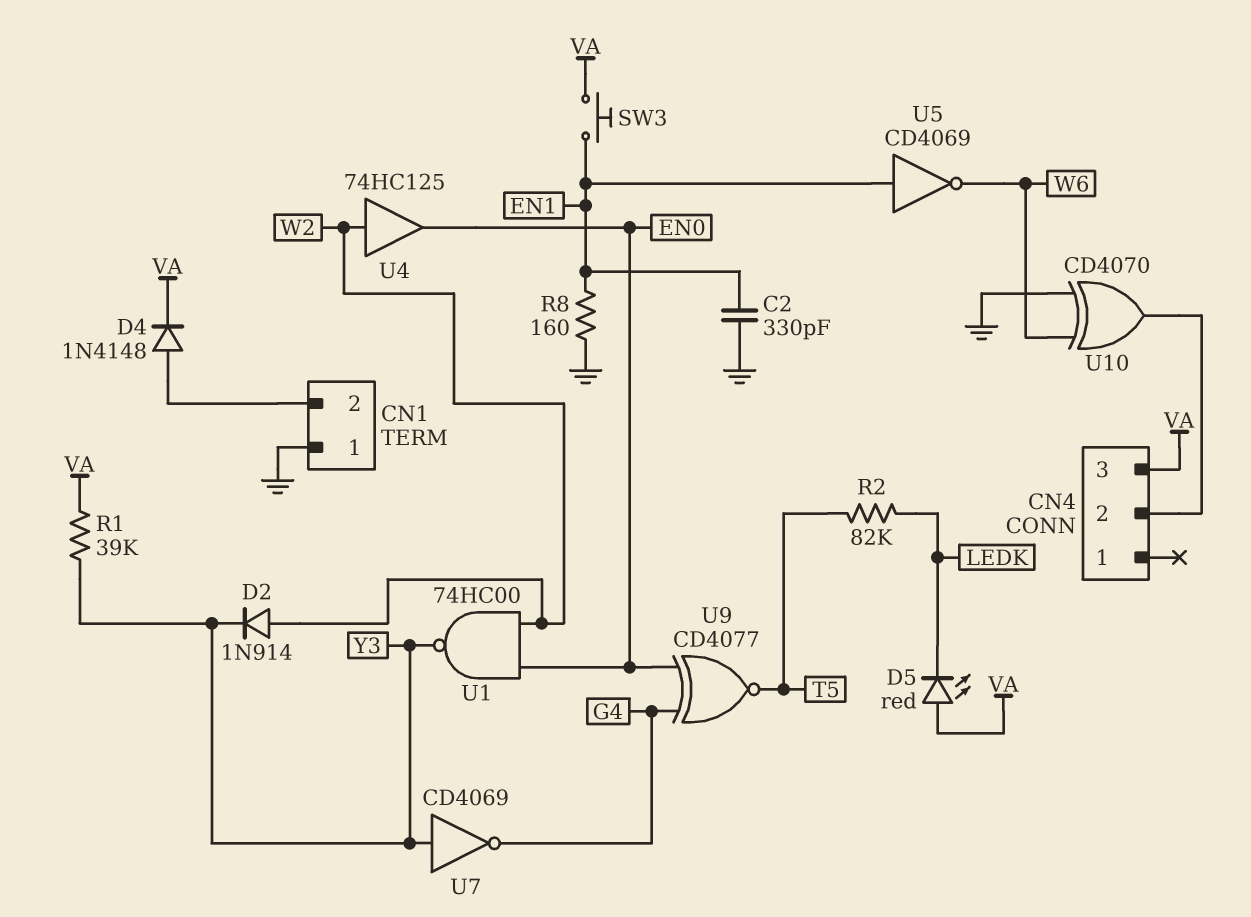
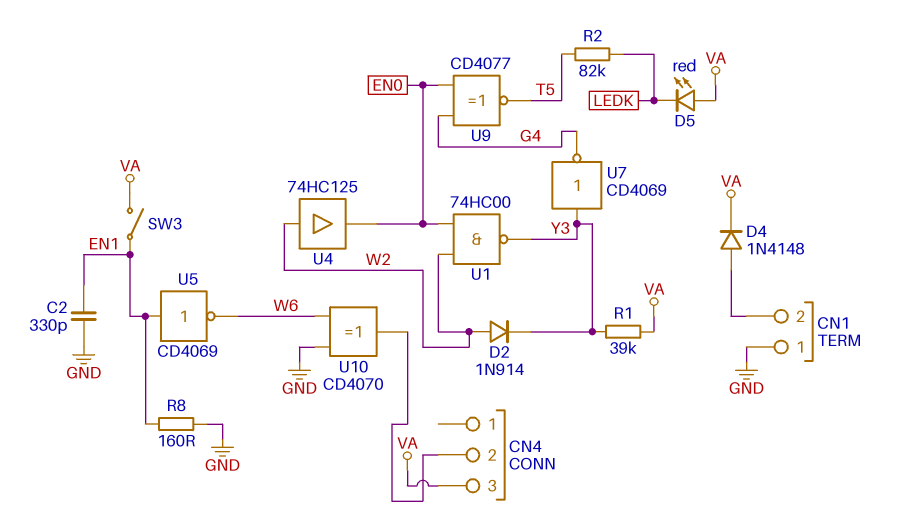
SW3: button (EN1, VA) -> switch (EN1, VA)

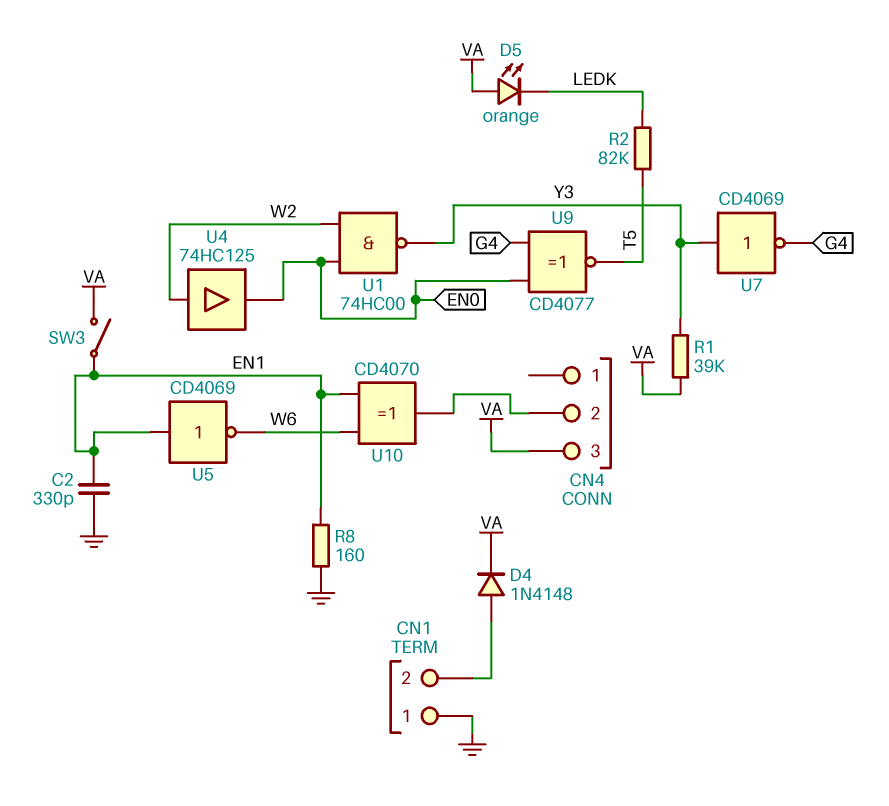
D2: diode 1N914 (A W2, K Y3) -> none
D5: LED red (A VA, K LEDK) -> LED orange (A VA, K LEDK)
U10: XOR CD4070 (in GND, in W6, out CN4/2) -> XOR CD4070 (in EN1, in W6, out CN4/2)

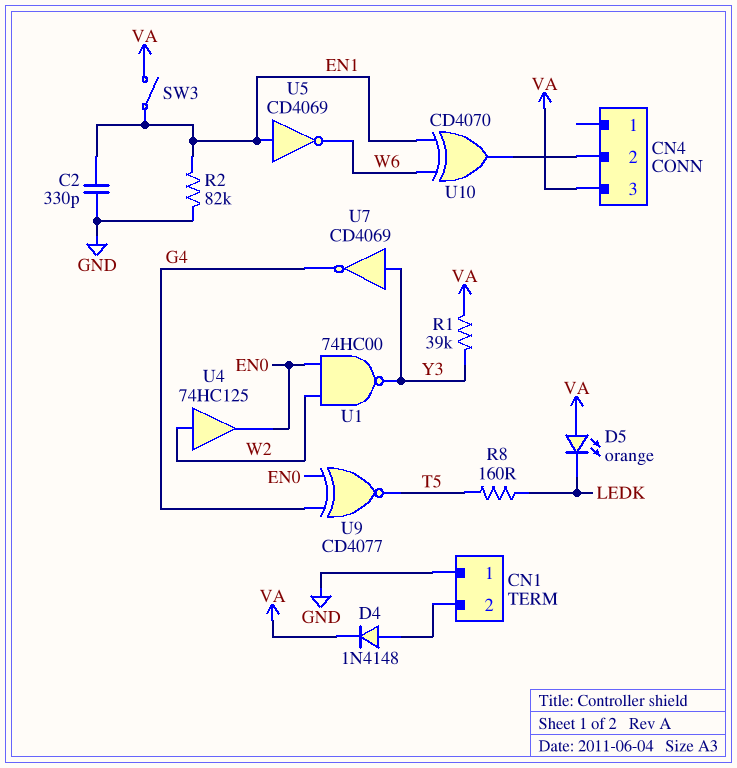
R2: 82k (LEDK, T5) -> 82k (EN1, GND)
R8: 160 (EN1, GND) -> 160 (LEDK, T5)

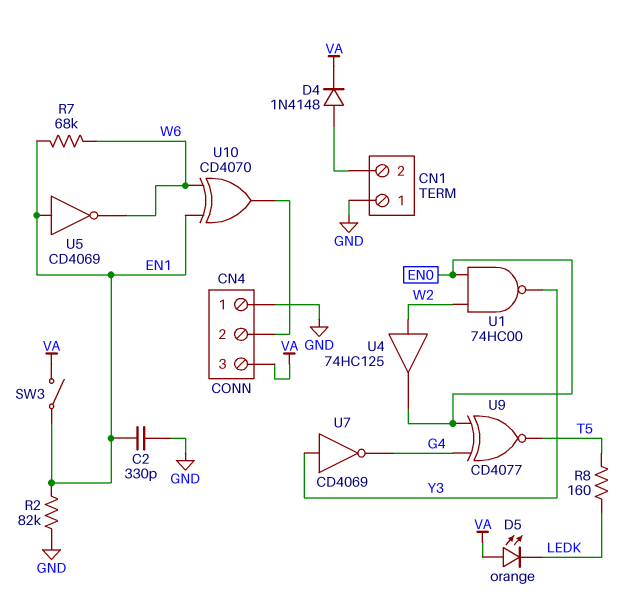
CN4 pin 1: none -> GND
R1: 39k (VA, Y3) -> none
R7: none -> 68k (EN1, W6)

